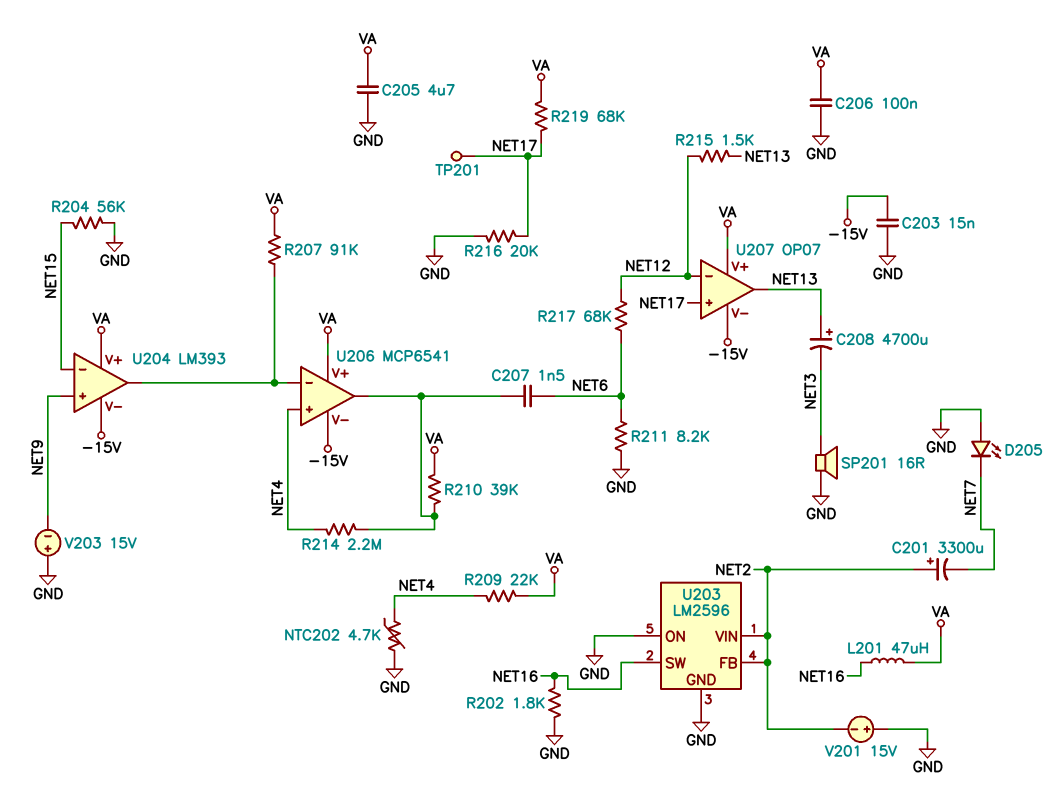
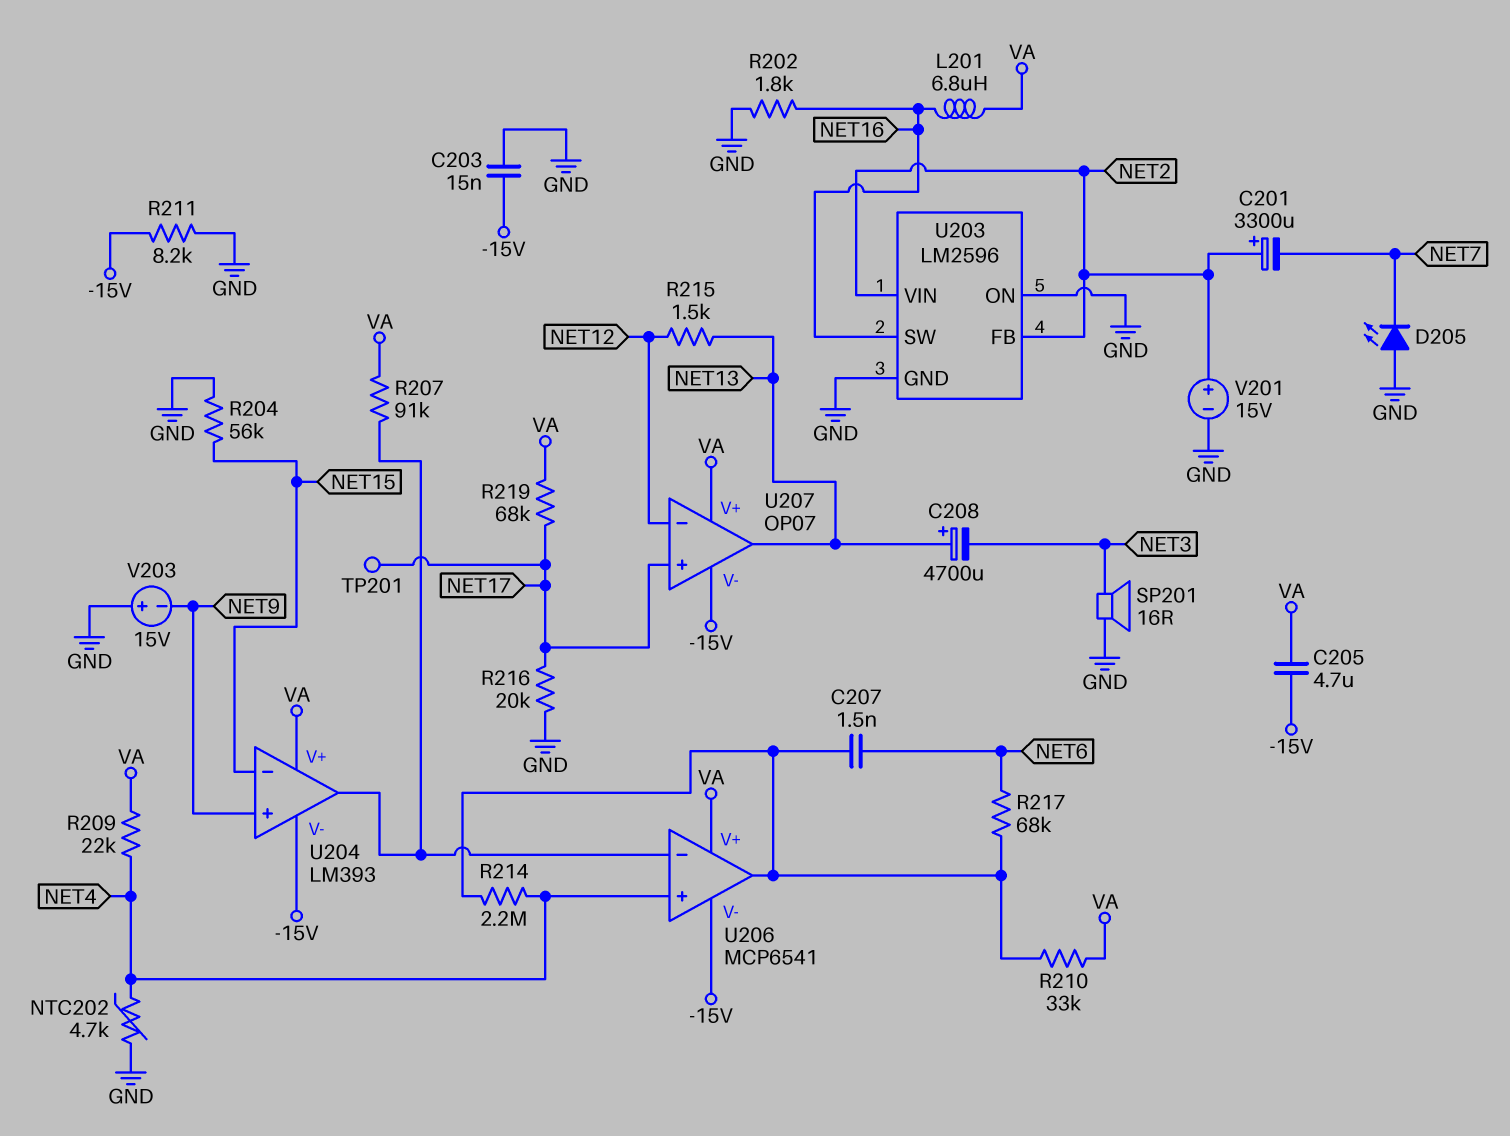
C205: 4.7uF (GND, VA) -> 4.7uF (-15V, VA)
C206: 100nF (GND, VA) -> none
L201: 47uH (NET16, VA) -> 6.8uH (NET16, VA)
R210: 39k (U206/out, VA) -> 33k (U206/out, VA)
R211: 8.2k (GND, NET6) -> 8.2k (-15V, GND)
R217: 68k (NET6, NET12) -> 68k (NET6, U206/out)
V201: 15V (plus GND, minus NET2) -> 15V (plus NET2, minus GND)

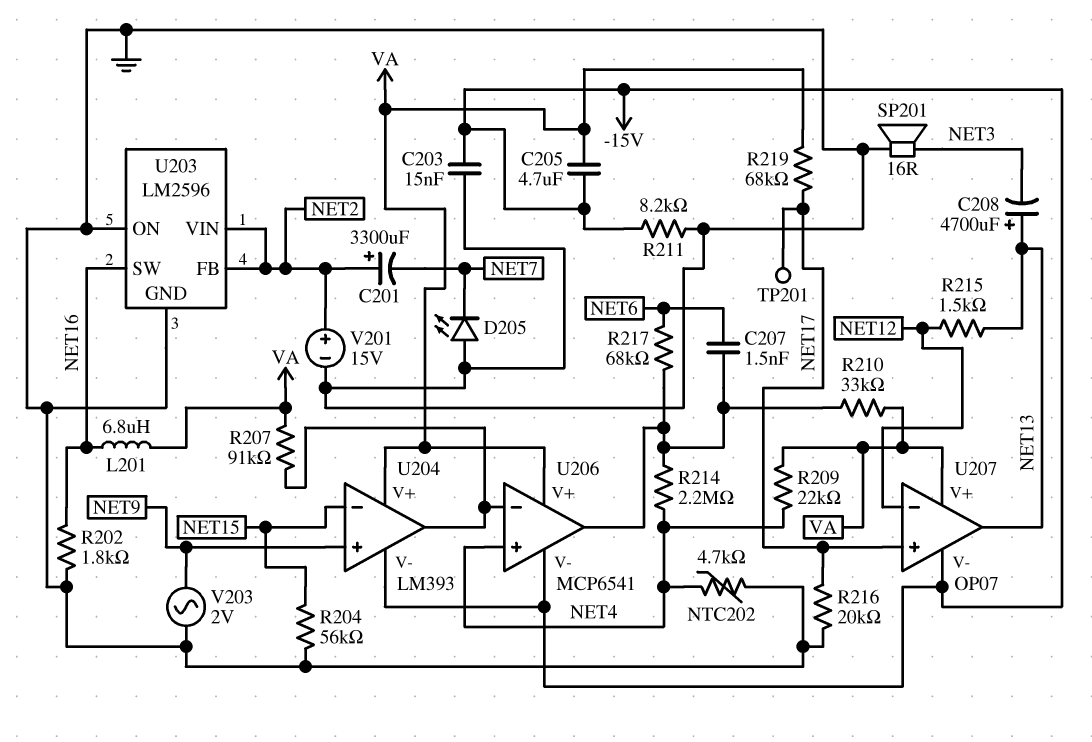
V203: 15V (plus GND, minus NET9) -> AC 2V (GND, NET9)

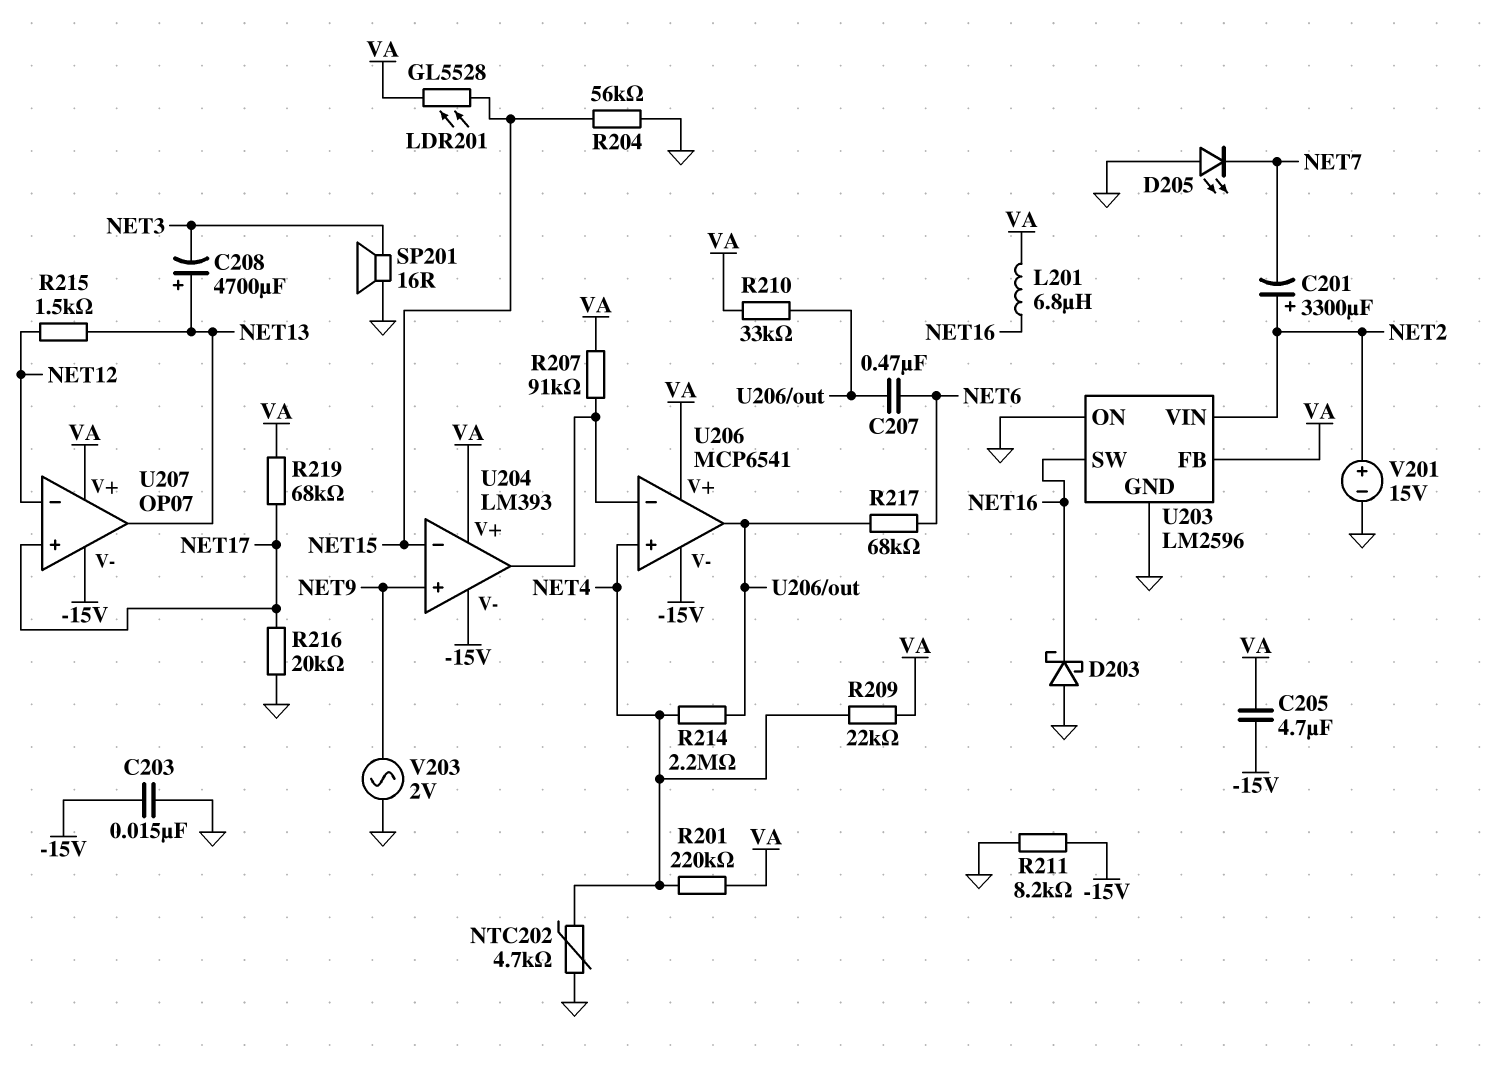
C207: 1.5nF (NET6, U206/out) -> 470nF (NET6, U206/out)
D203: none -> schottky (A GND, K NET16)
LDR201: none -> GL5528 (NET15, VA)
R201: none -> 220k (NET4, VA)
R202: 1.8k (GND, NET16) -> none
TP201: test point (NET17) -> none
U203 pin FB: NET2 -> VA

